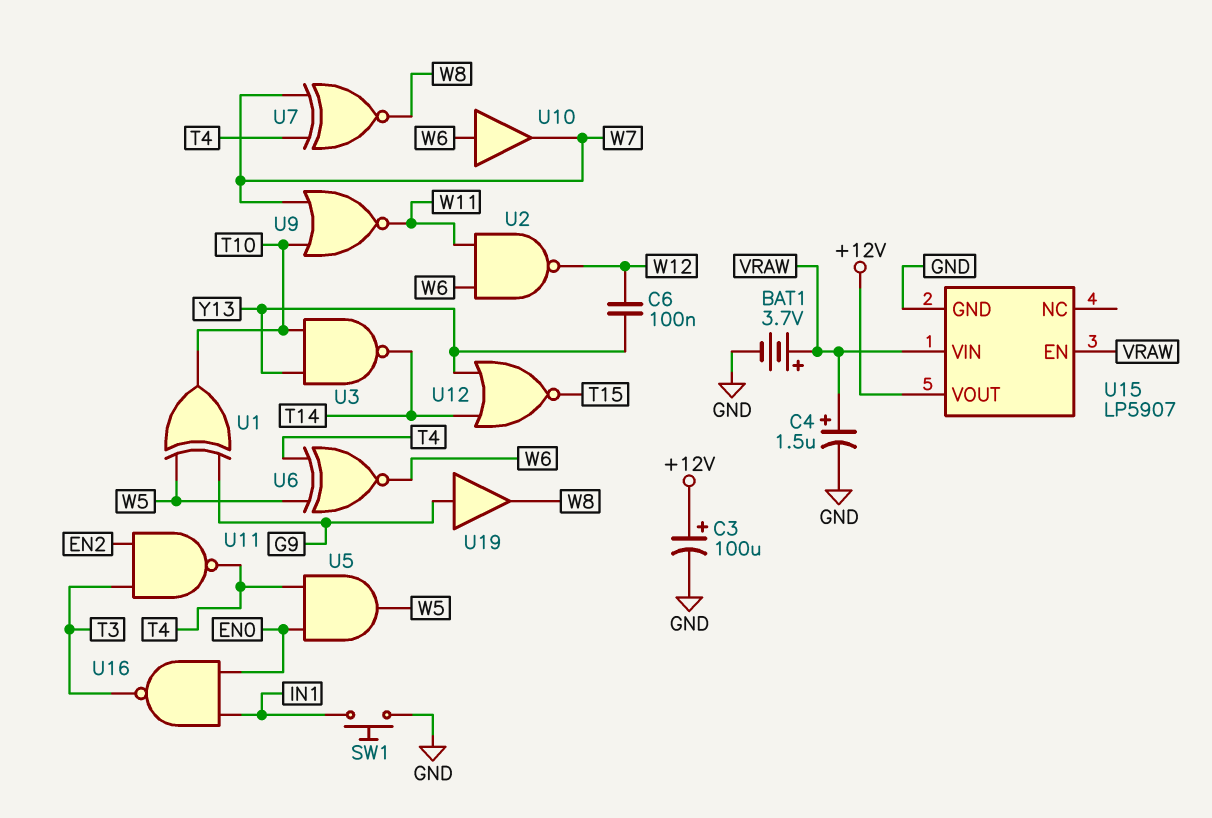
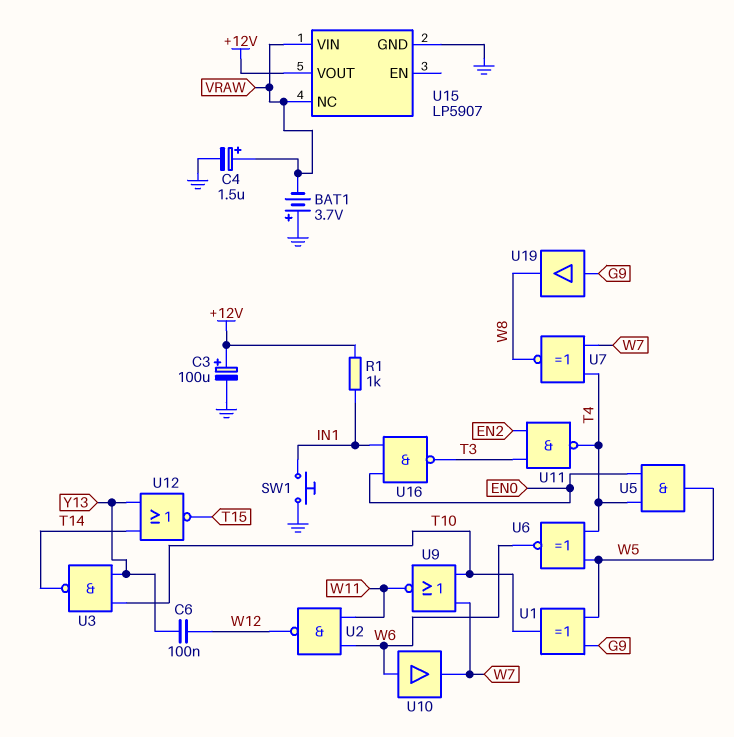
BAT1: 3.7V (plus VRAW, minus GND) -> 3.7V (plus GND, minus VRAW)
R1: none -> 1k (+12V, IN1)
U15 pin EN: VRAW -> none
U15 pin NC: none -> VRAW

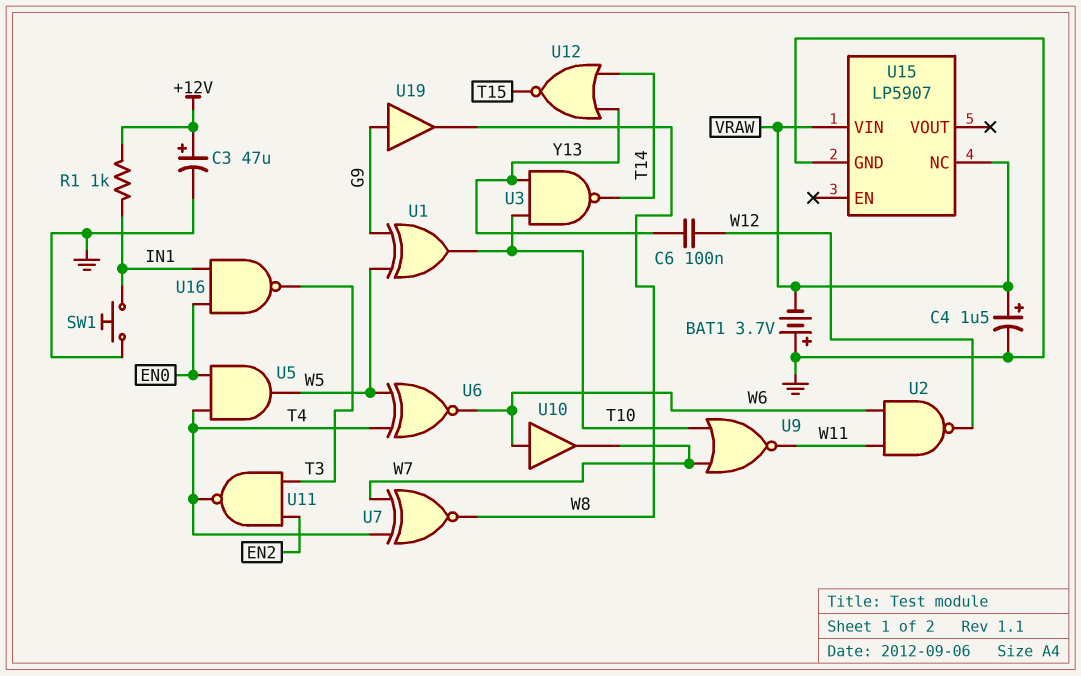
C3: 100uF (plus +12V, minus GND) -> 47uF (plus +12V, minus GND)
U15 pin VOUT: +12V -> none

